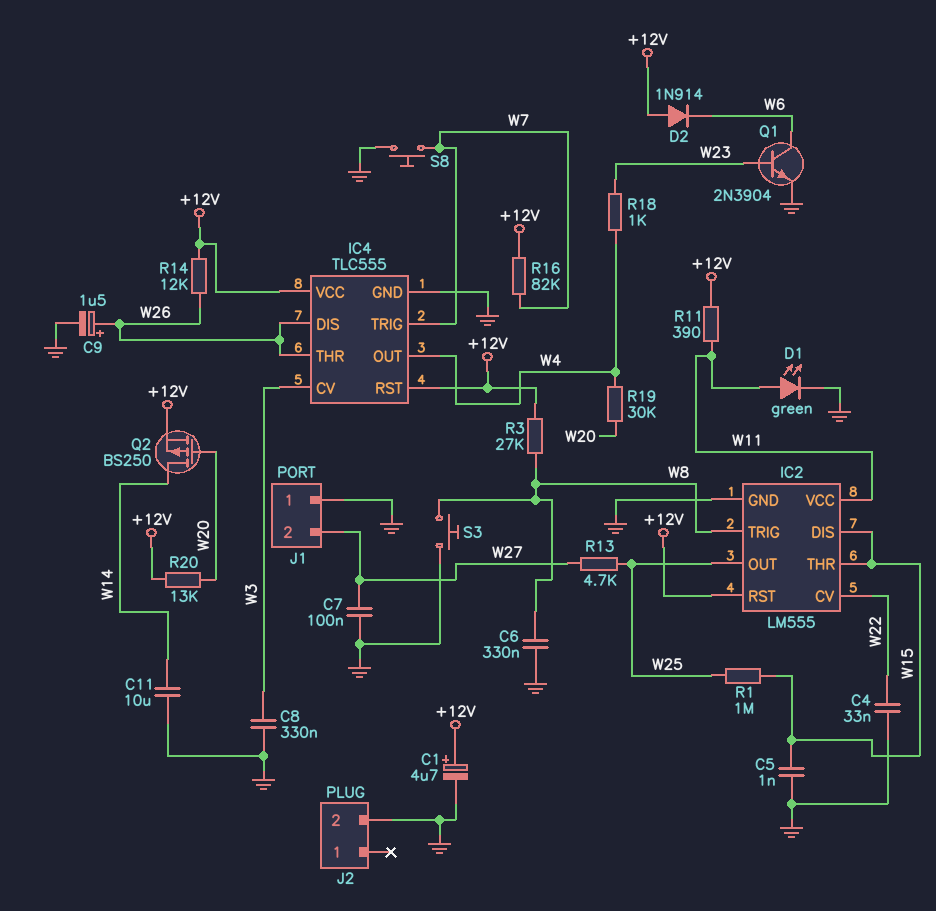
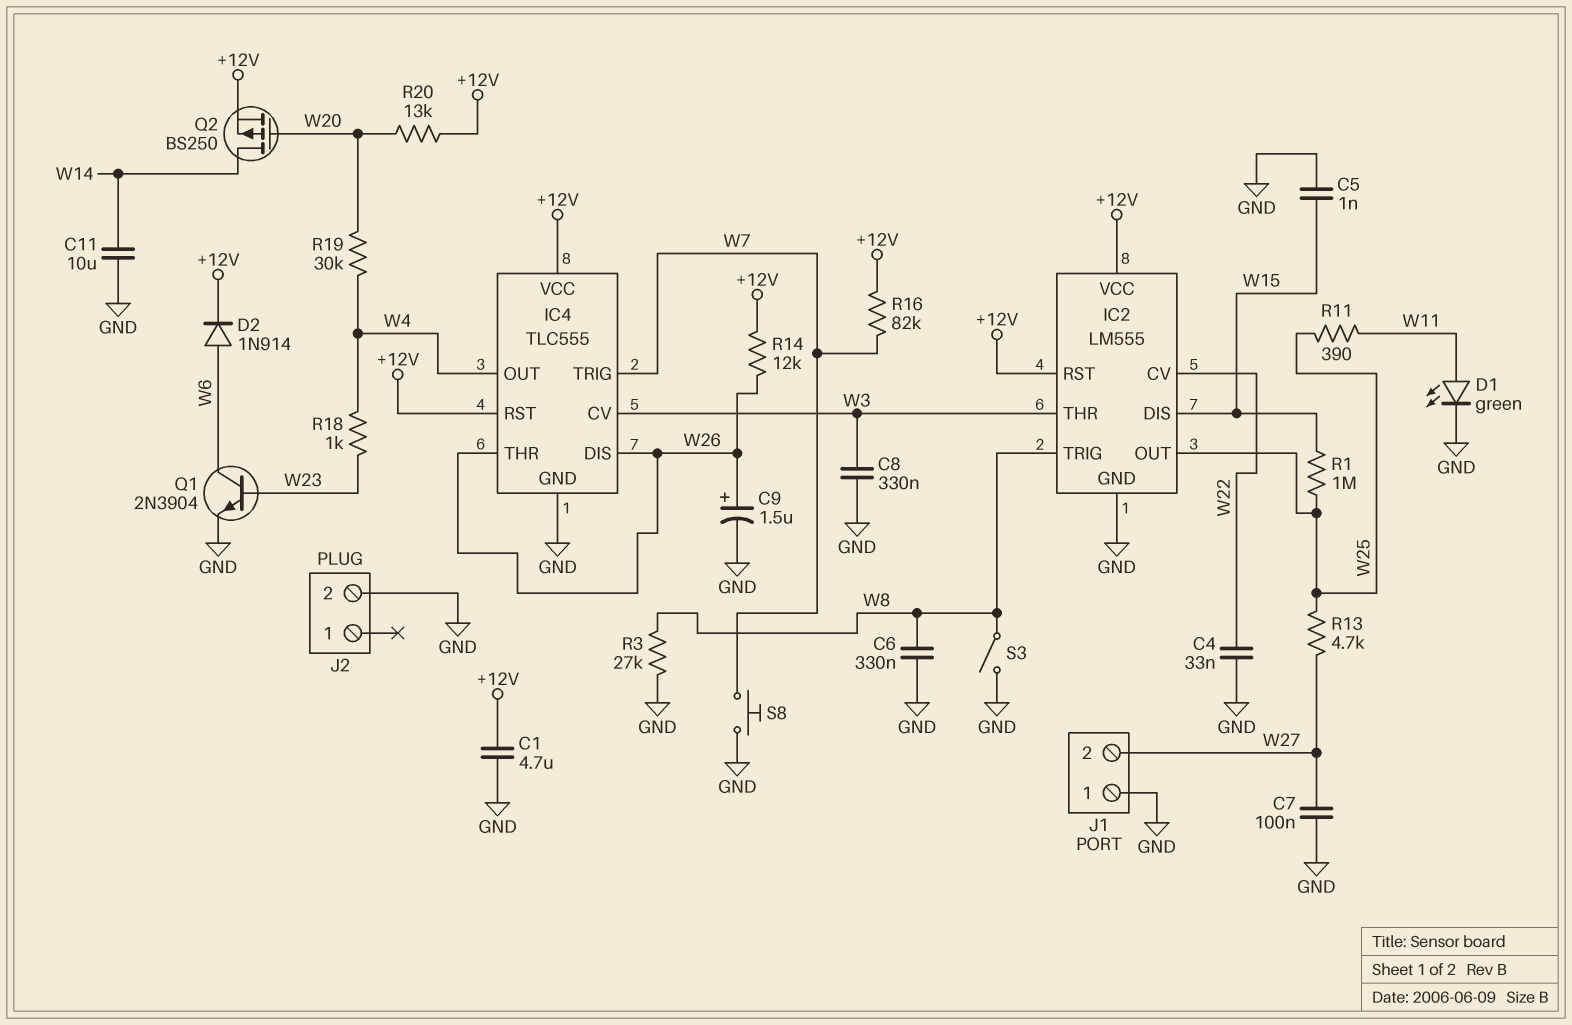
C1: 4.7uF (plus +12V, minus GND) -> 4.7uF (+12V, GND)
D2: diode 1N914 (A +12V, K W6) -> diode 1N914 (A W6, K +12V)
IC2 pin THR: W15 -> W3
IC2 pin VCC: W11 -> +12V
R3: 27k (+12V, W8) -> 27k (GND, W8)
R11: 390 (+12V, W11) -> 390 (W11, W25)
S3: button (GND, W8) -> switch (GND, W8)

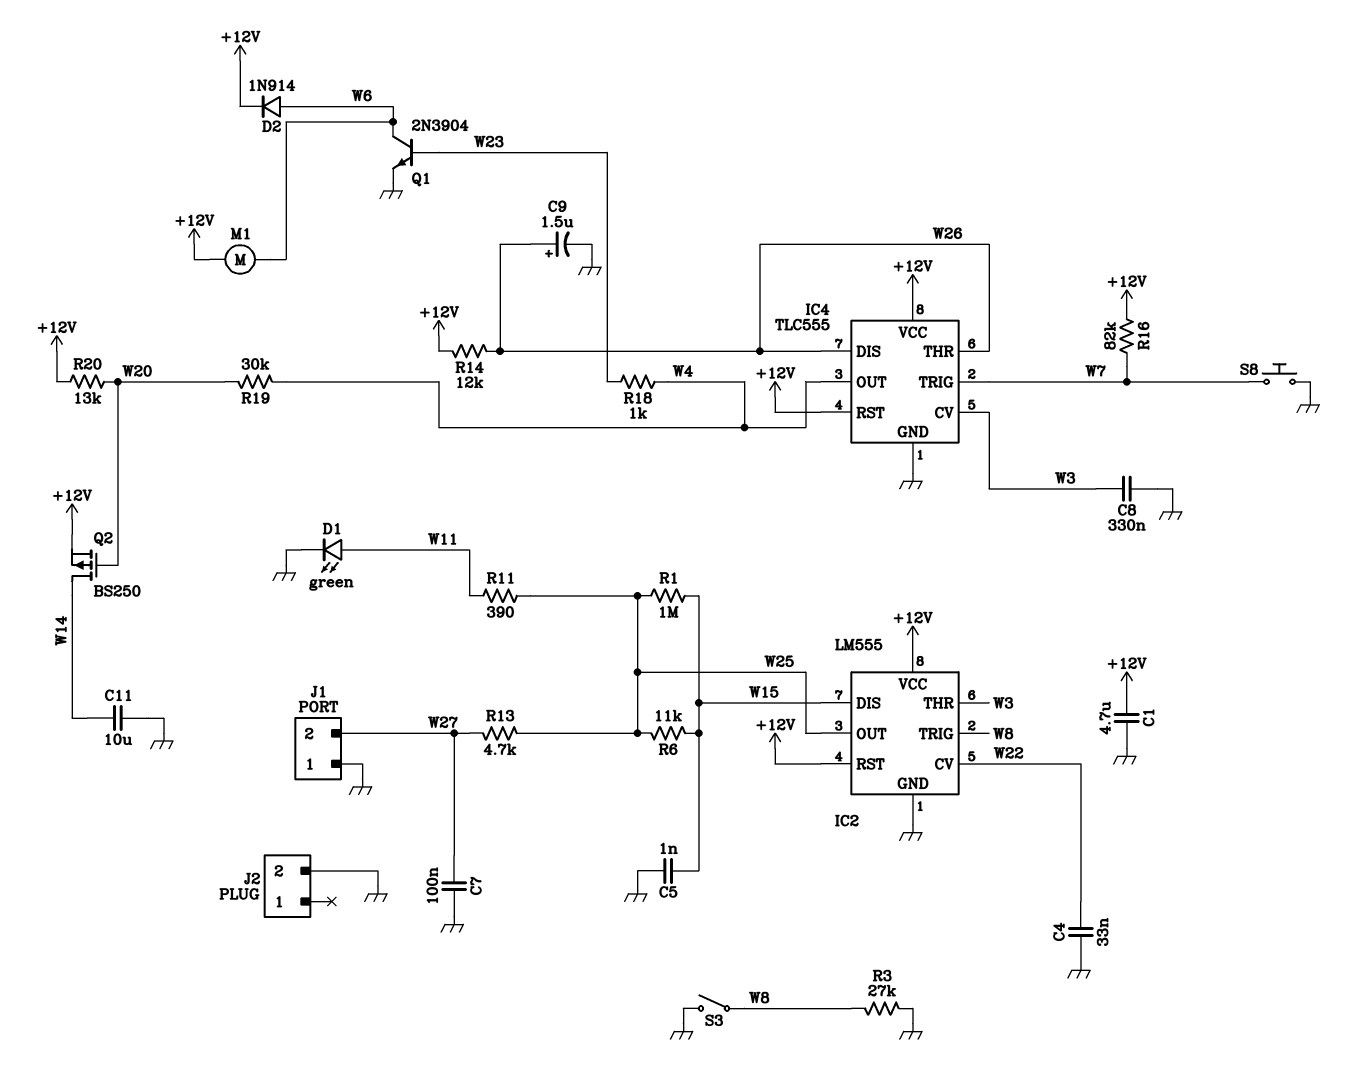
C6: 330nF (GND, W8) -> none
M1: none -> motor (+12V, W6)
R6: none -> 11k (W15, W25)

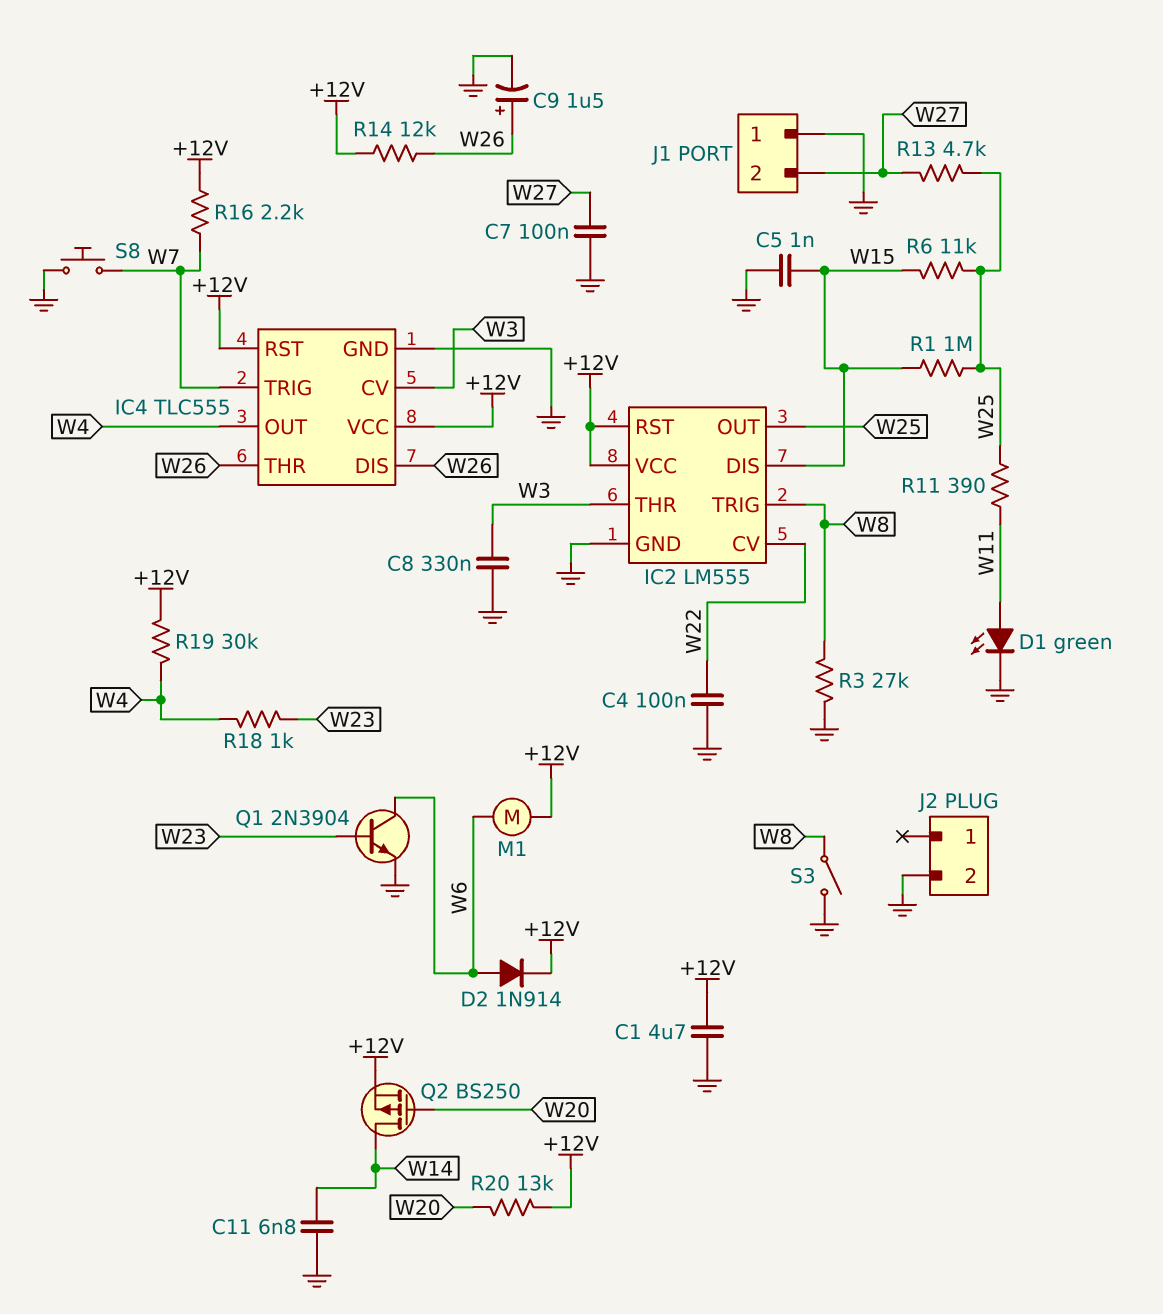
C4: 33nF (GND, W22) -> 100nF (GND, W22)
C11: 10uF (GND, W14) -> 6.8nF (GND, W14)
R16: 82k (+12V, W7) -> 2.2k (+12V, W7)
R19: 30k (W4, W20) -> 30k (+12V, W4)

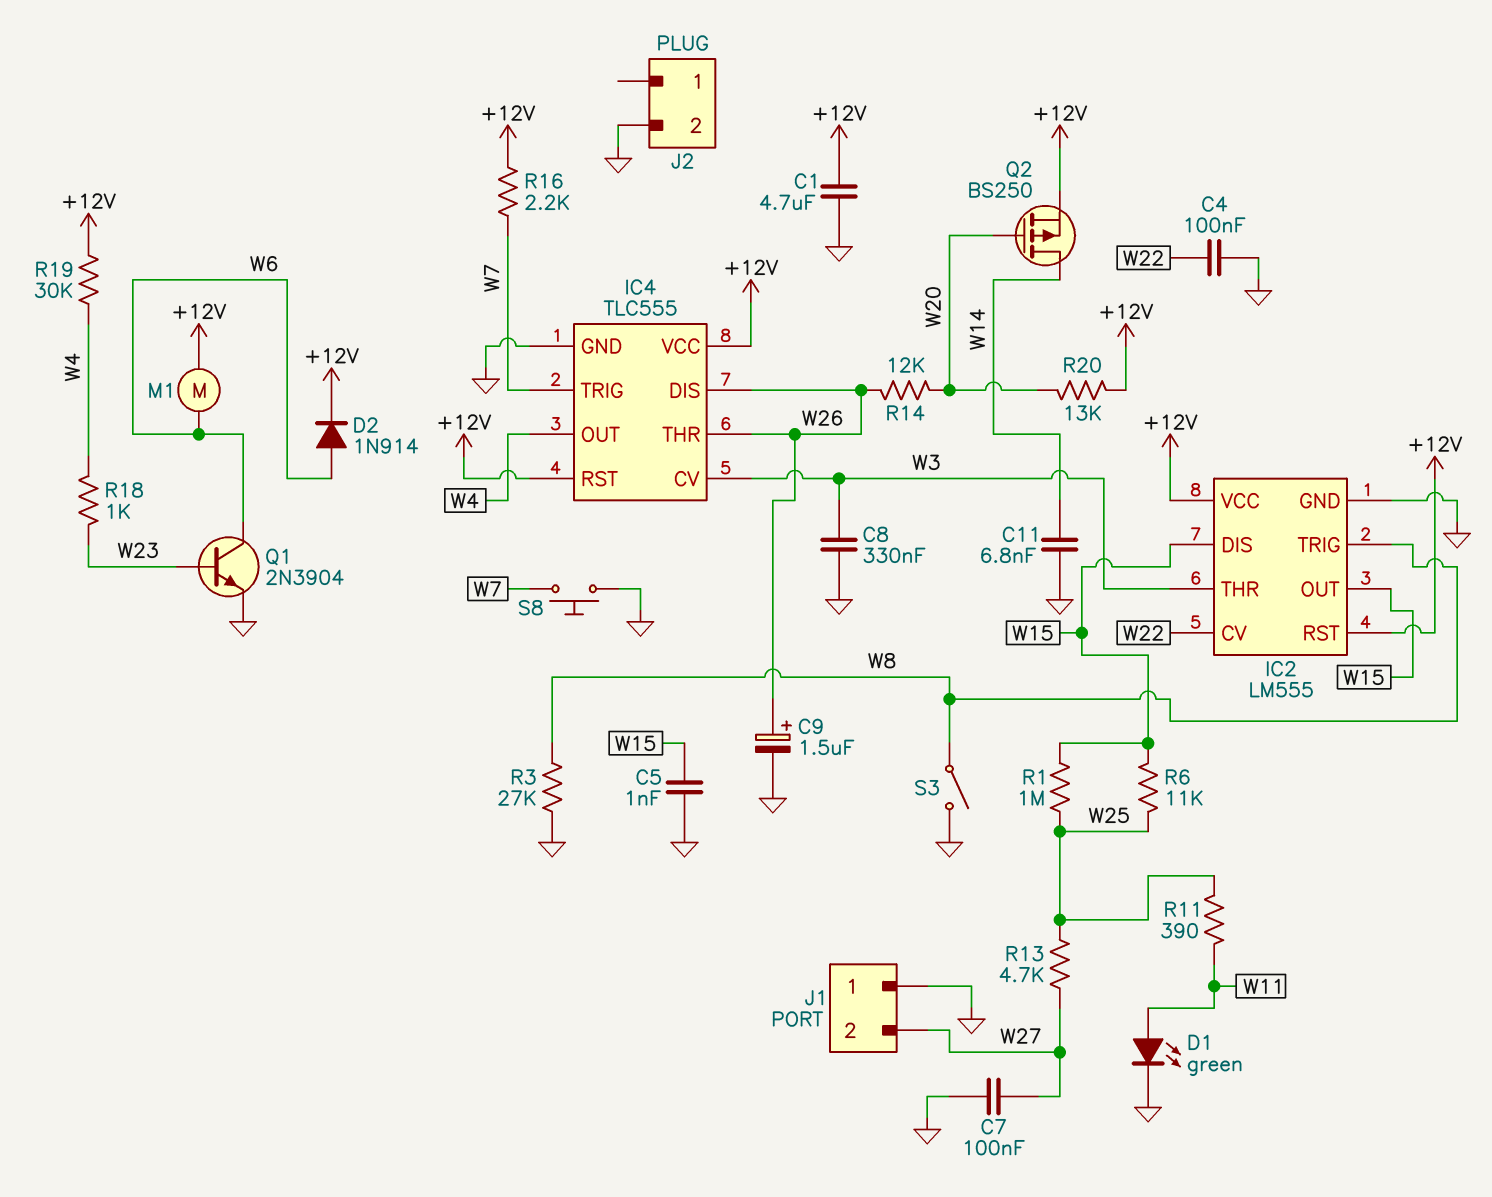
IC2 pin OUT: W25 -> W15
R14: 12k (+12V, W26) -> 12k (W20, W26)

